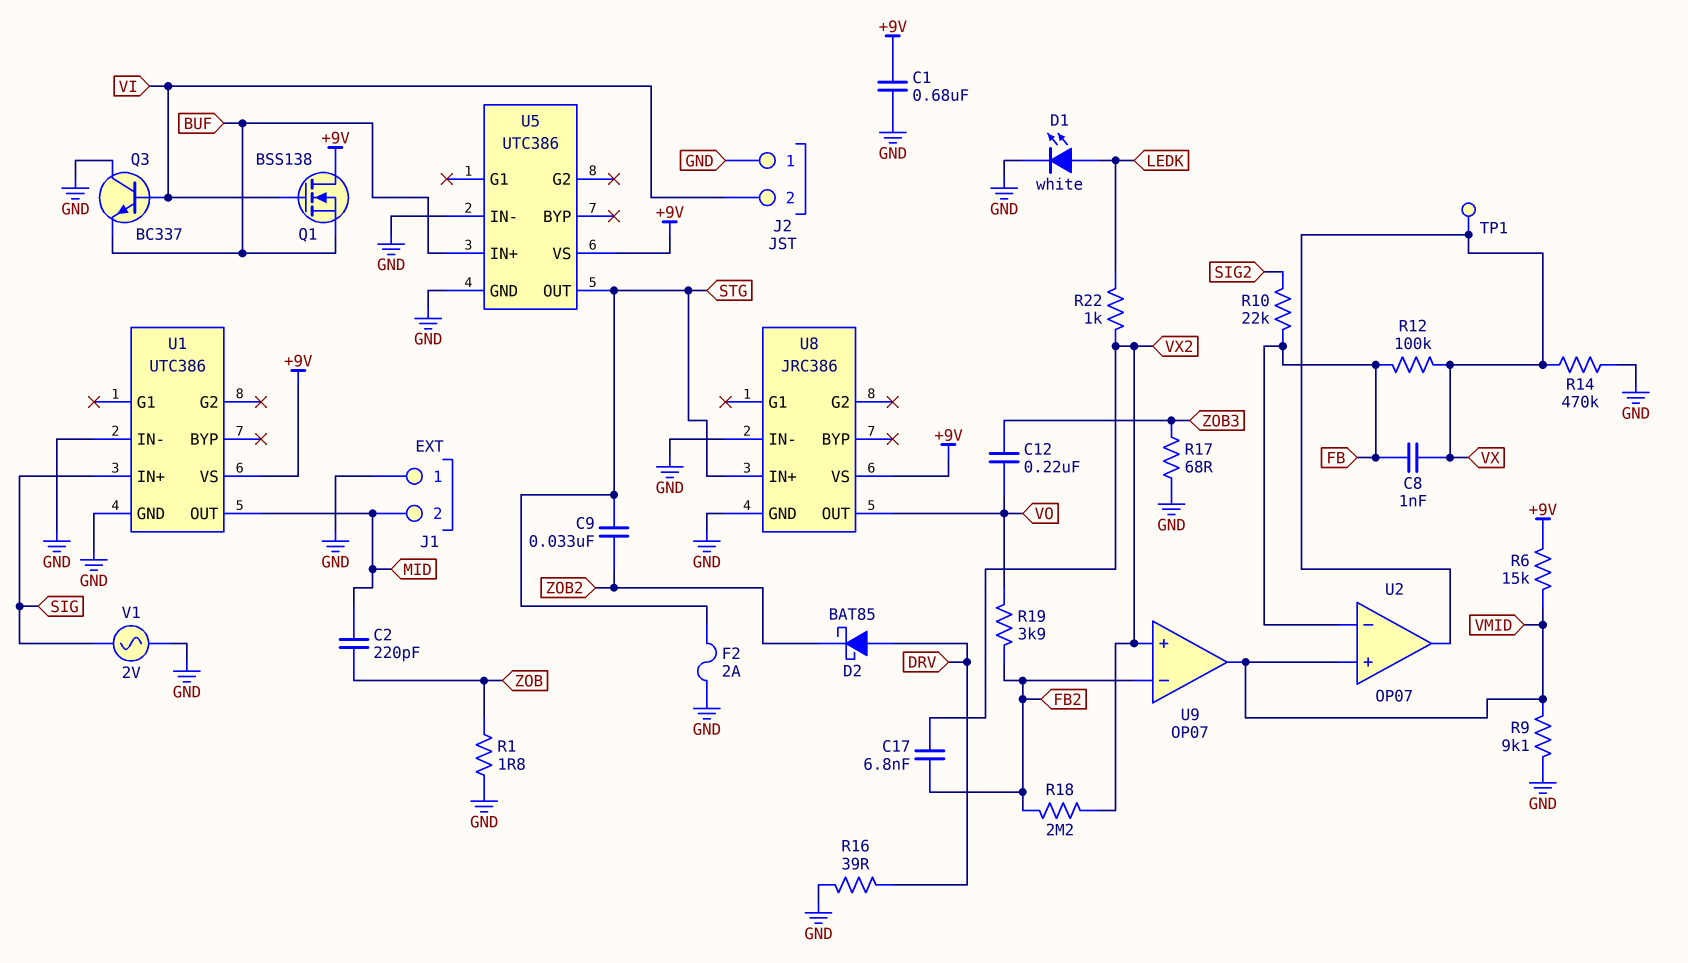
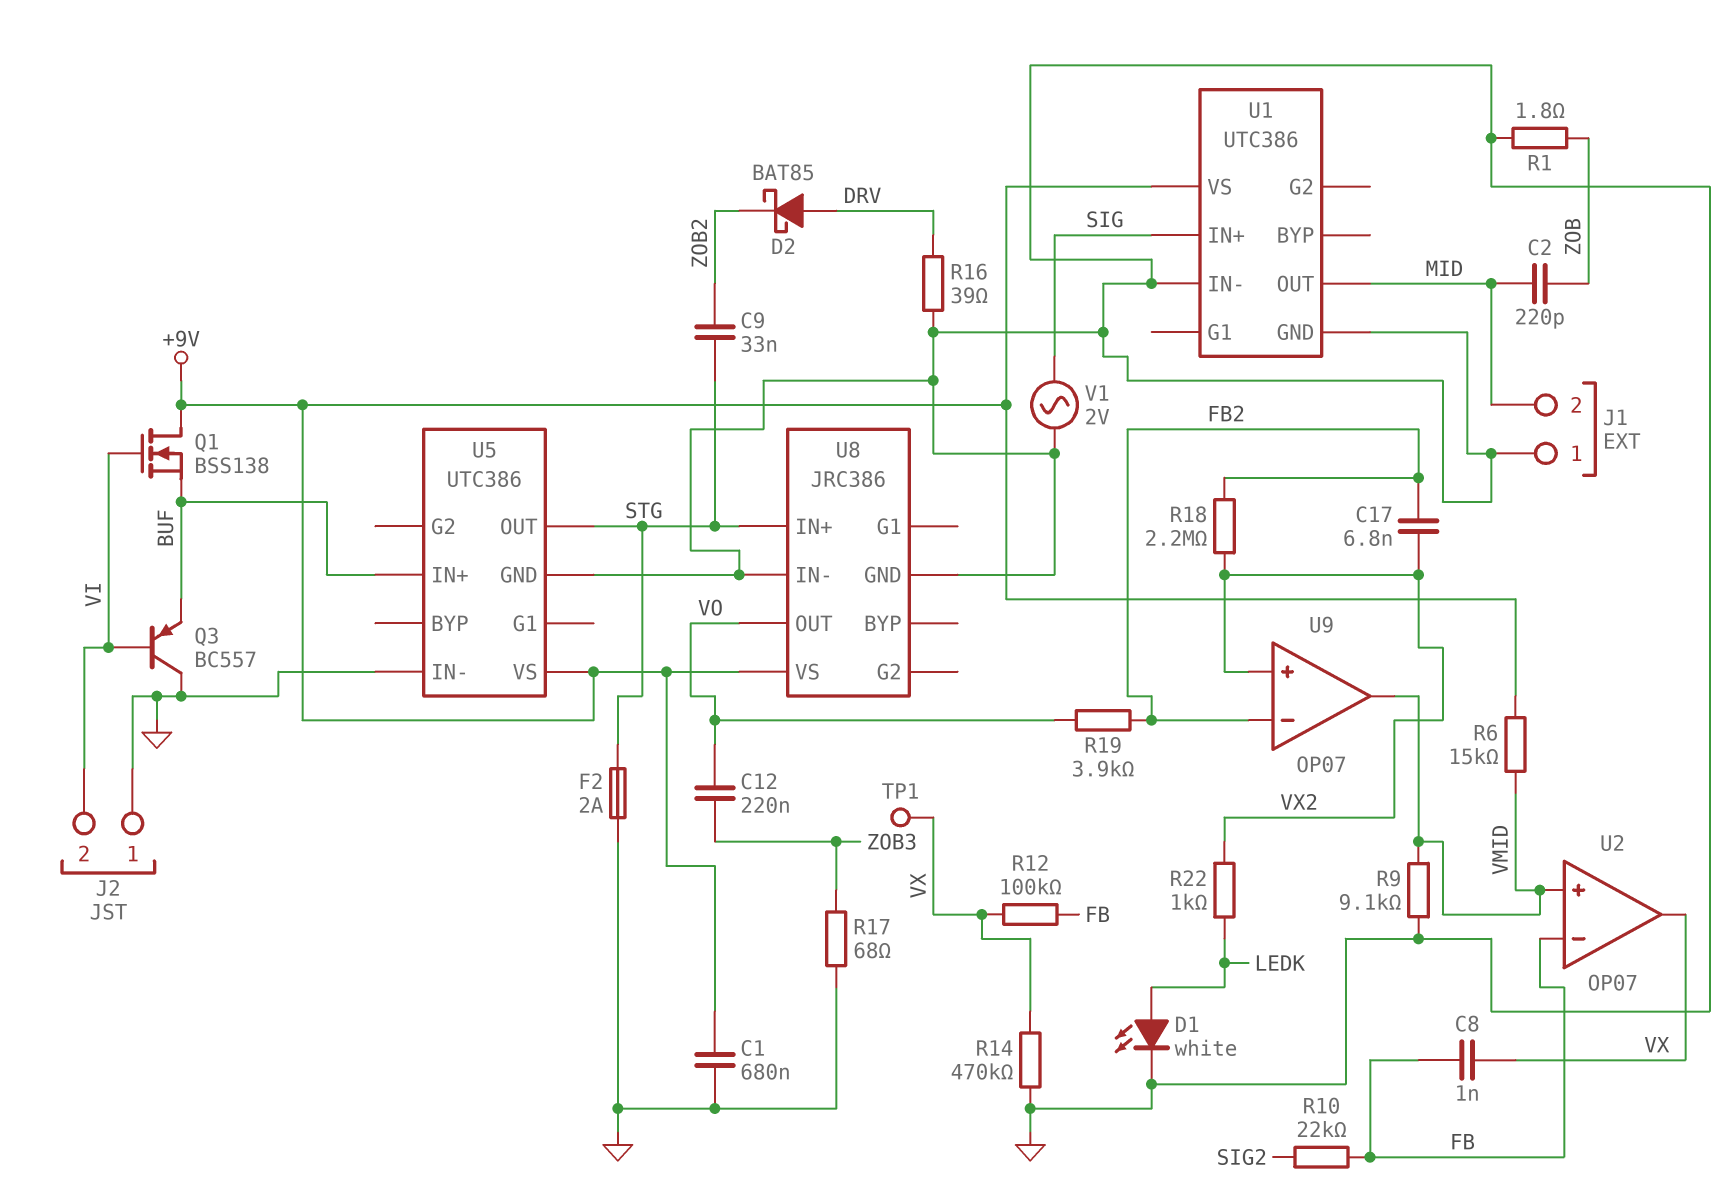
Q3: NPN BC337 (B VI, C GND, E BUF) -> PNP BC557 (B VI, C GND, E BUF)

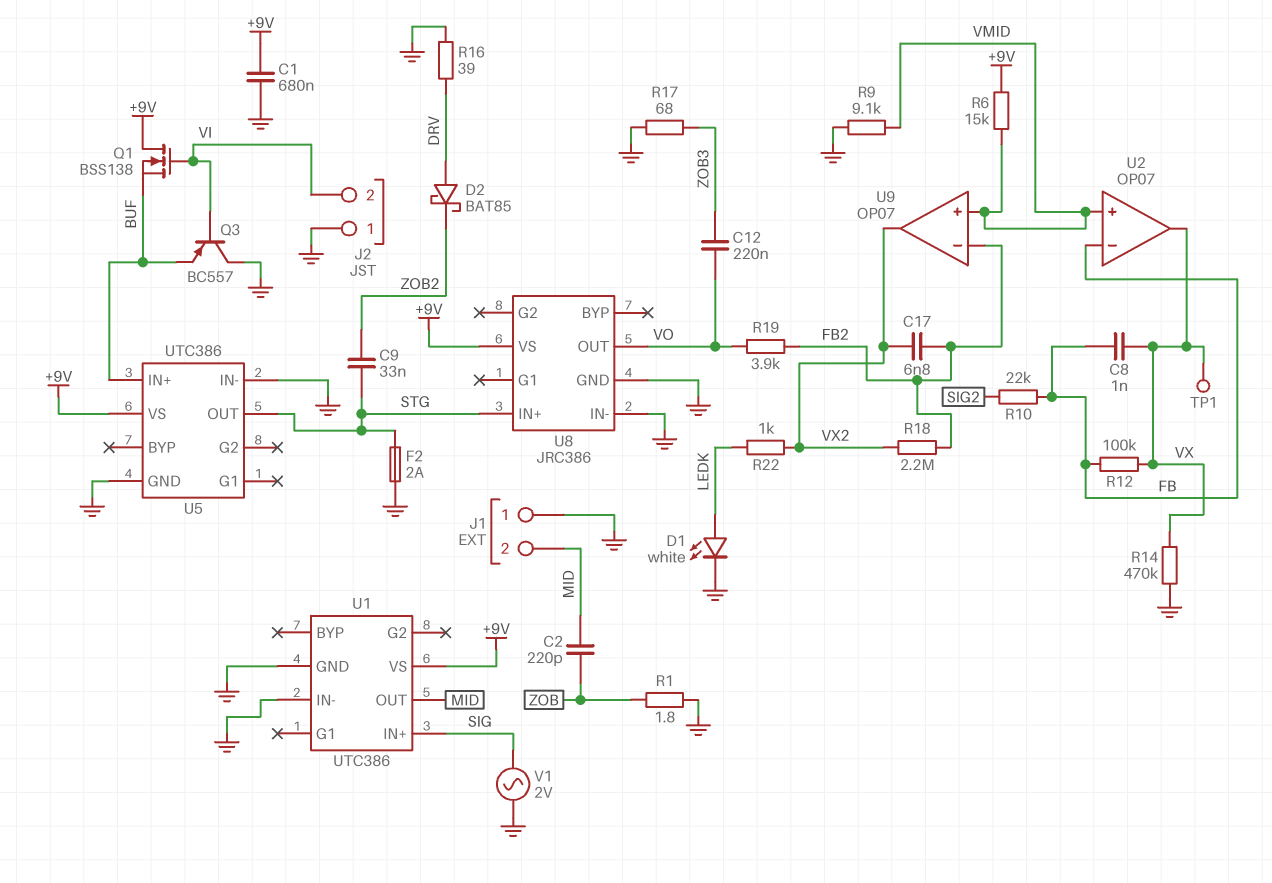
U9 pin in+: VX2 -> VMID
U9 pin out: VMID -> VX2

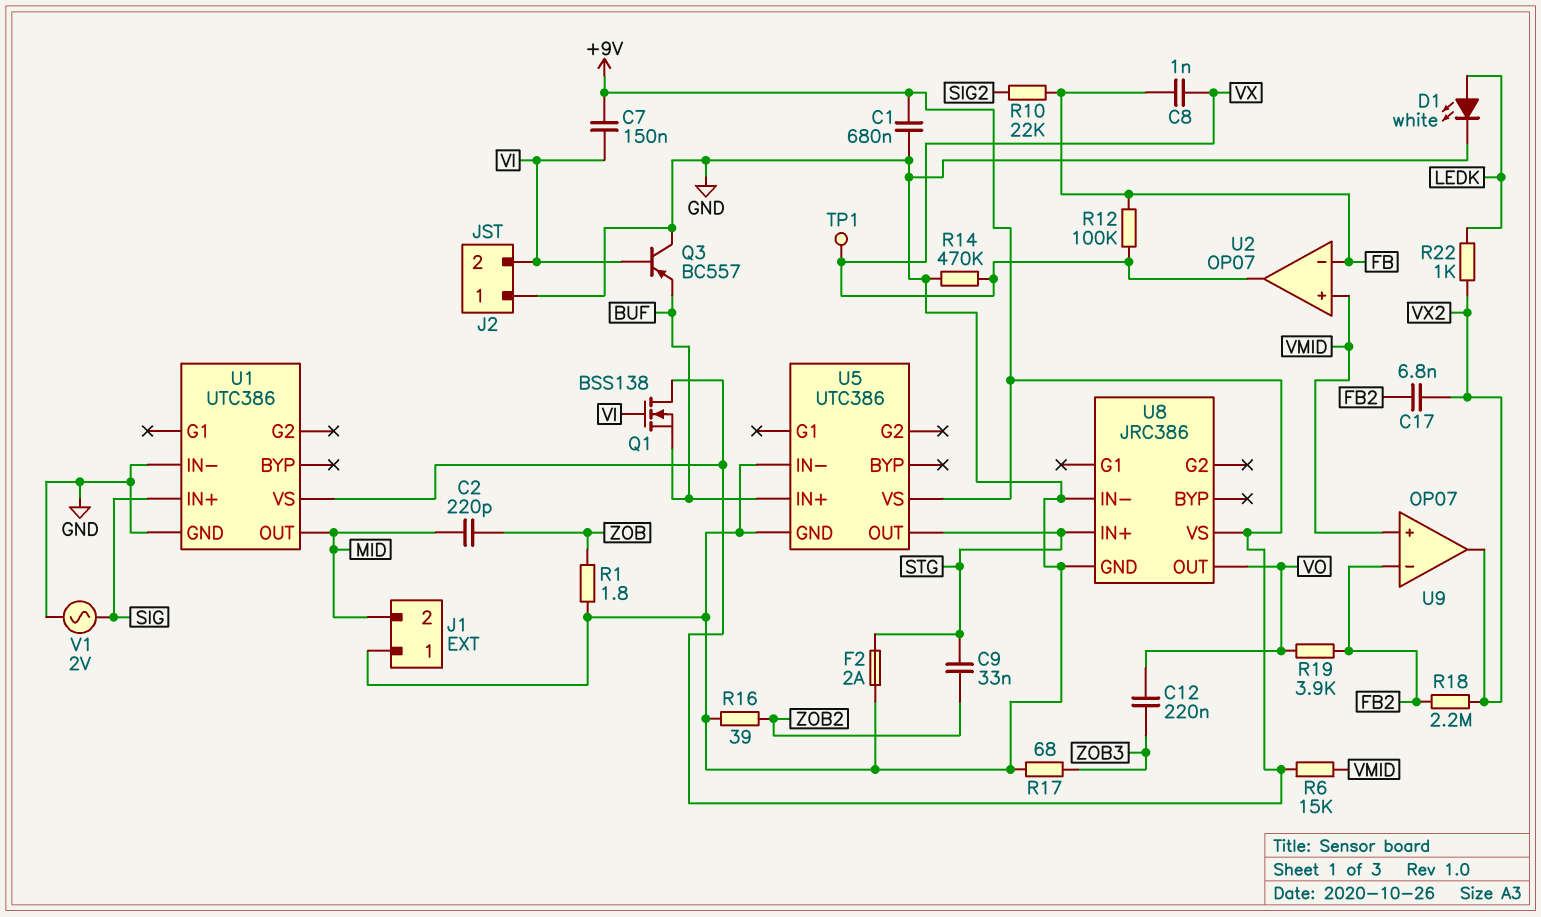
C7: none -> 150nF (+9V, VI)
D2: schottky BAT85 (A DRV, K ZOB2) -> none
R9: 9.1k (GND, VMID) -> none
R16: 39 (DRV, GND) -> 39 (GND, ZOB2)

